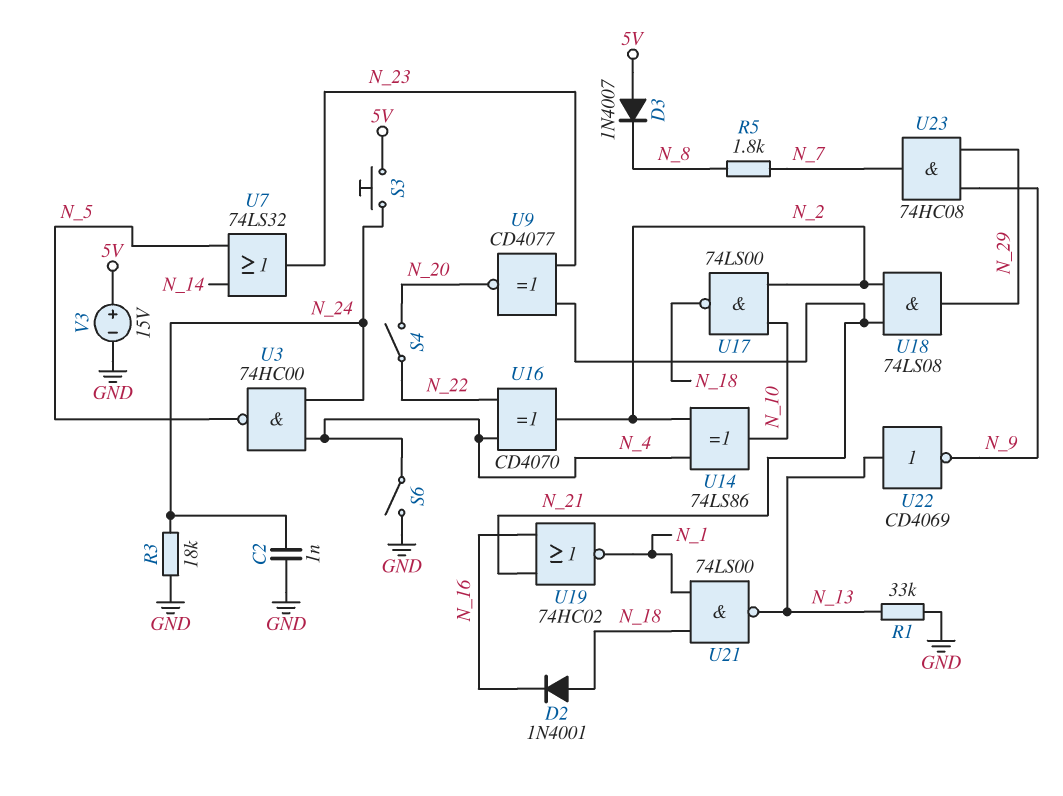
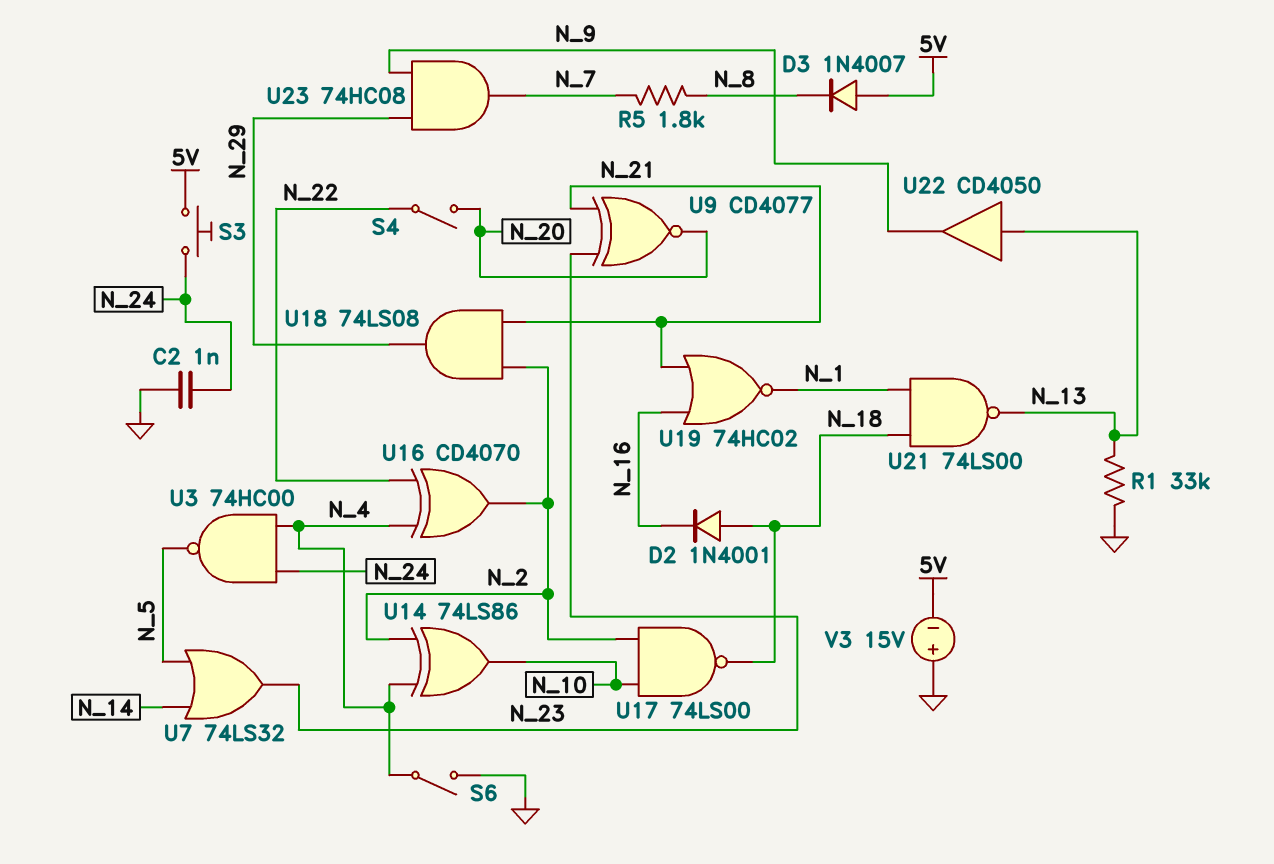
R3: 18k (GND, N_24) -> none
U22: NOT CD4069 (in N_13, out N_9) -> buffer CD4050 (in N_13, out N_9)
V3: 15V (plus 5V, minus GND) -> 15V (plus GND, minus 5V)

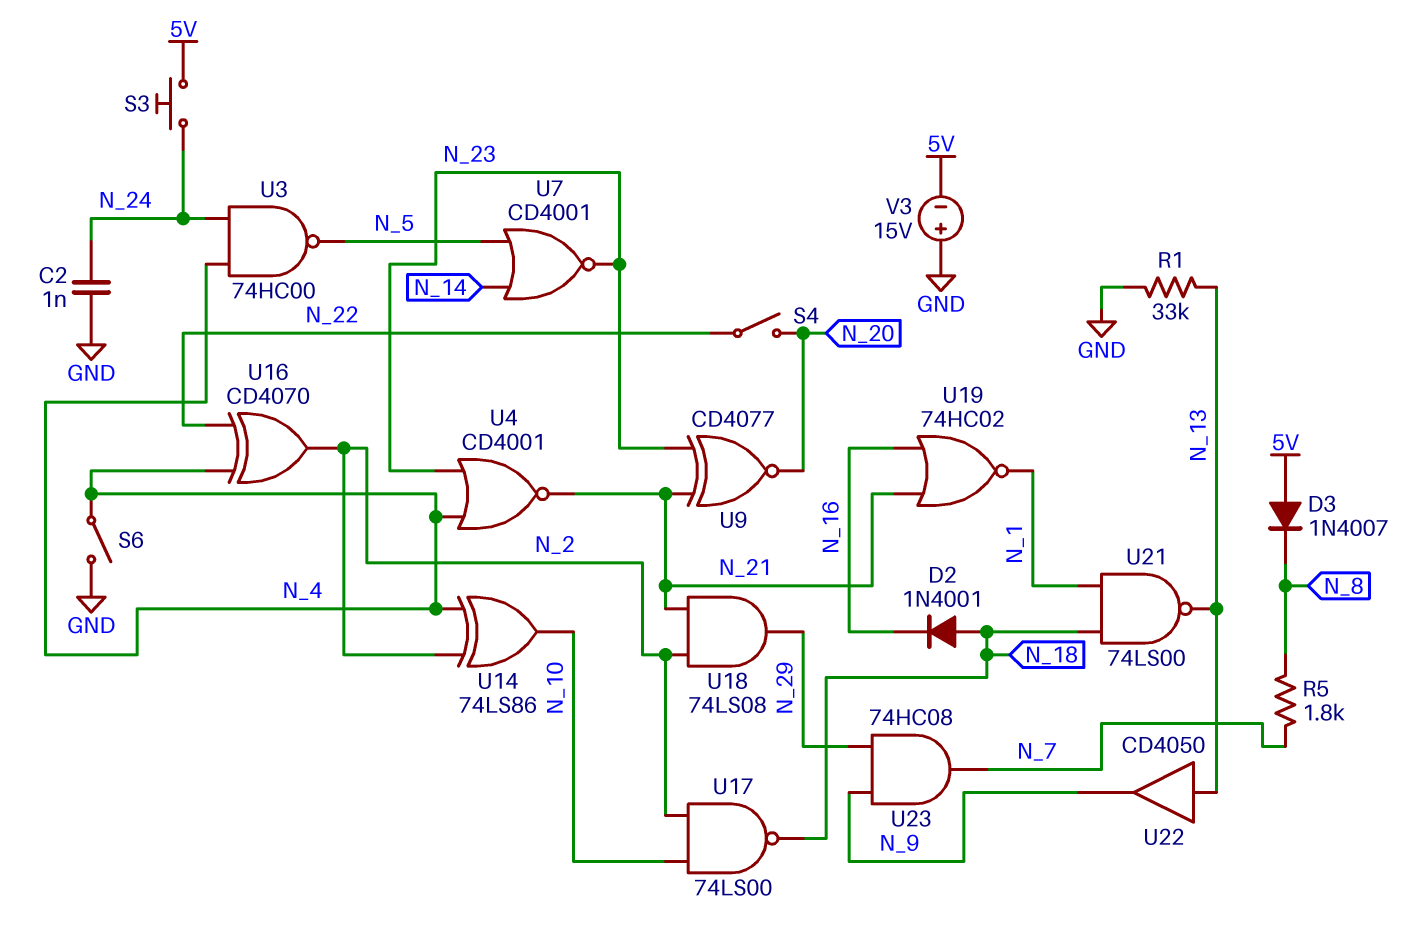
U4: none -> NOR CD4001 (in N_4, in N_23, out N_21)
U7: OR 74LS32 (in N_5, in N_14, out N_23) -> NOR CD4001 (in N_5, in N_14, out N_23)

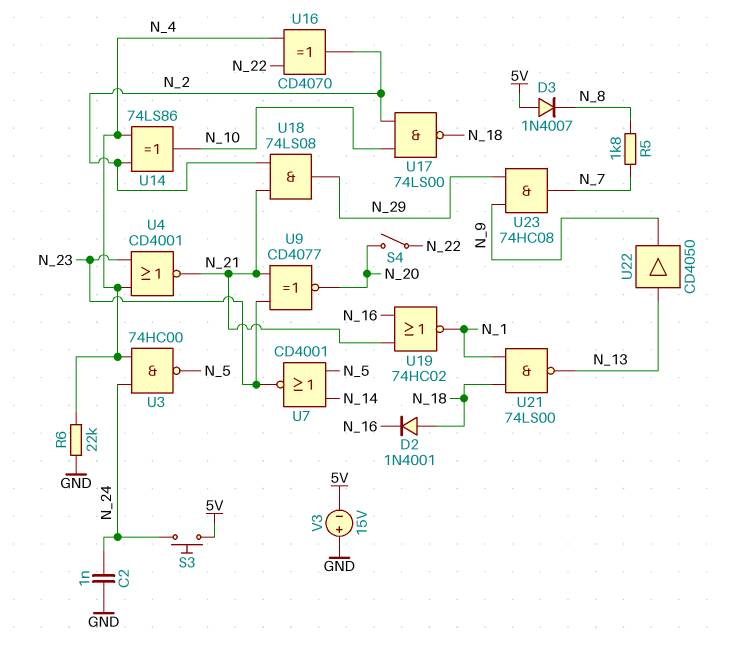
R1: 33k (GND, N_13) -> none
R6: none -> 22k (GND, N_4)
S6: switch (GND, N_4) -> none

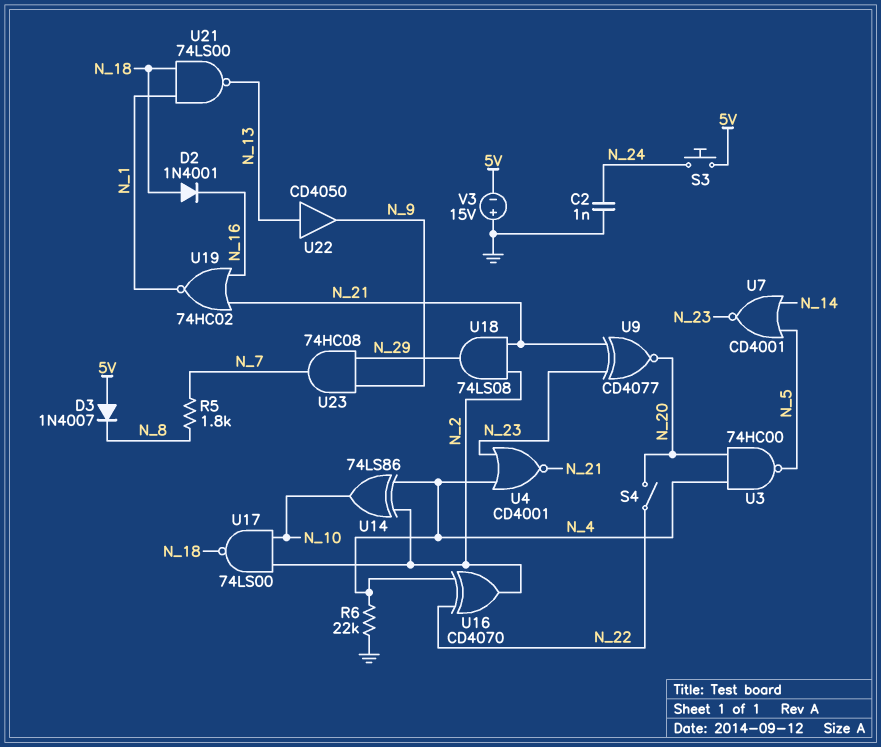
U3: NAND 74HC00 (in N_4, in N_24, out N_5) -> NAND 74HC00 (in N_4, in N_20, out N_5)

